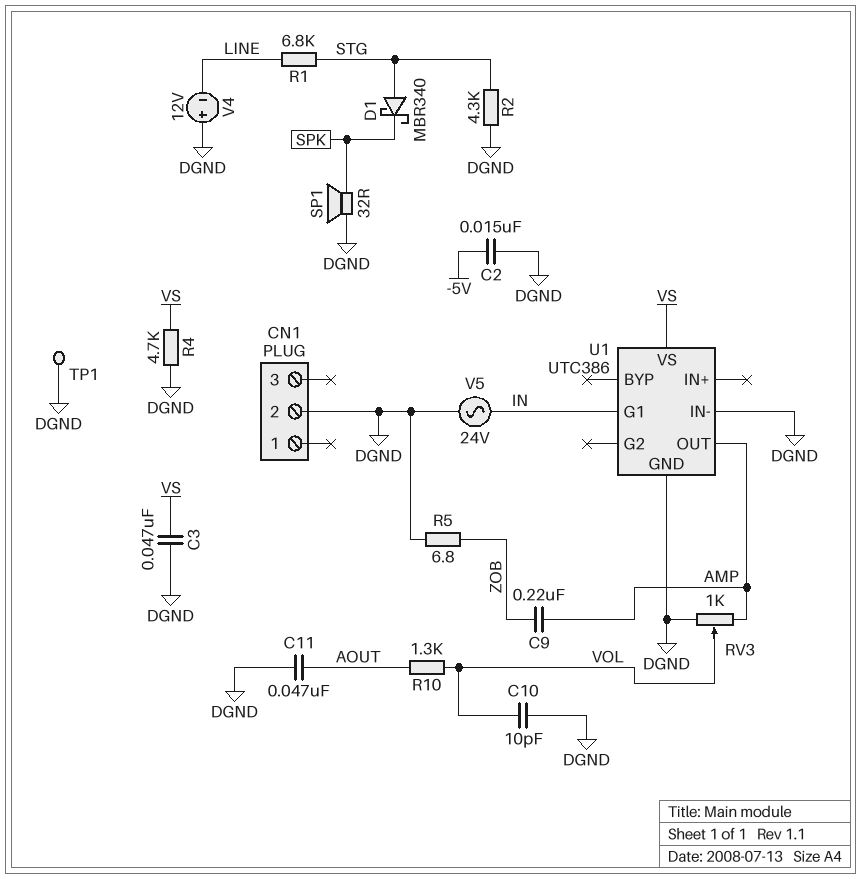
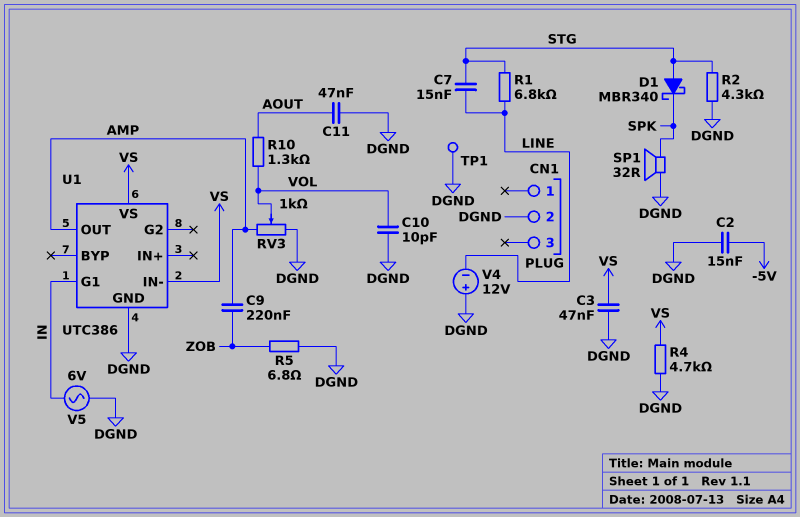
C7: none -> 15nF (LINE, STG)
U1 pin IN-: DGND -> VS
V5: AC 24V (DGND, IN) -> AC 6V (DGND, IN)

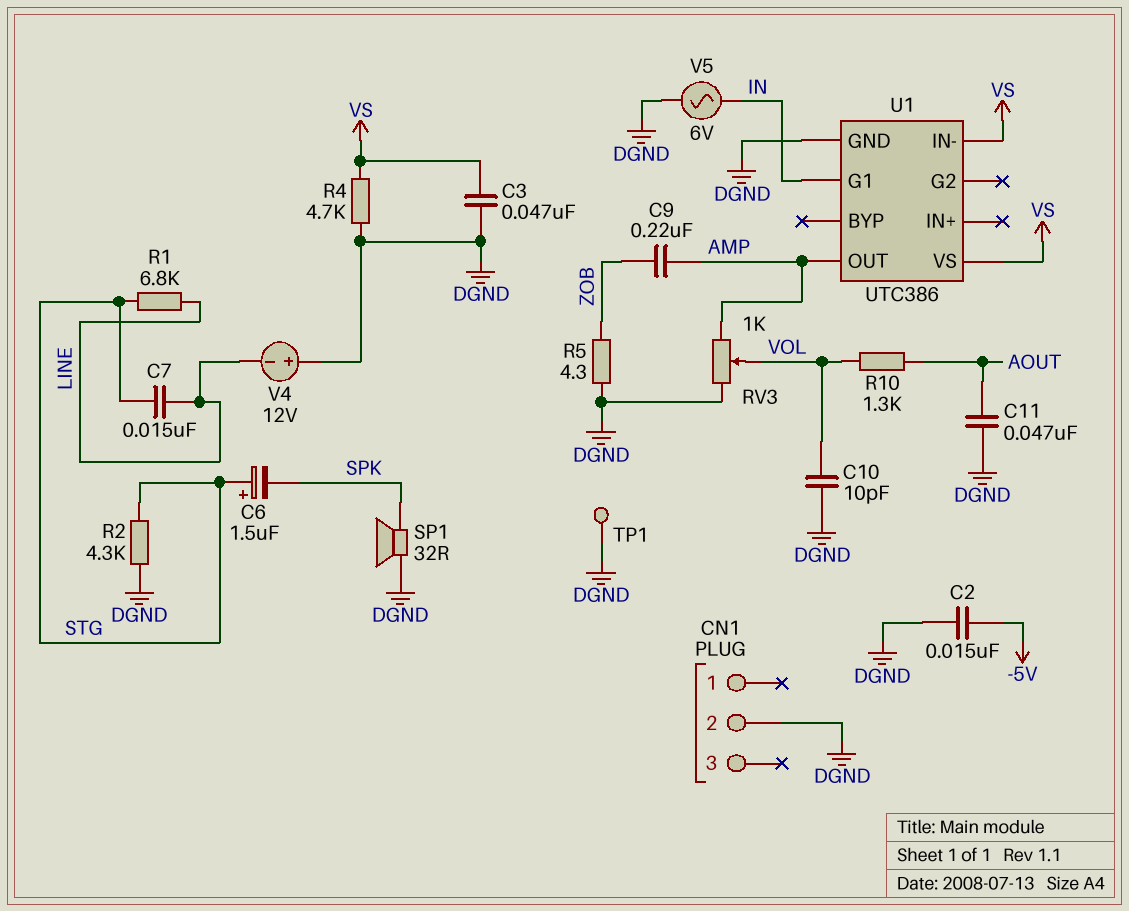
C6: none -> 1.5uF (plus STG, minus SPK)
D1: schottky MBR340 (A STG, K SPK) -> none
R5: 6.8 (DGND, ZOB) -> 4.3 (DGND, ZOB)

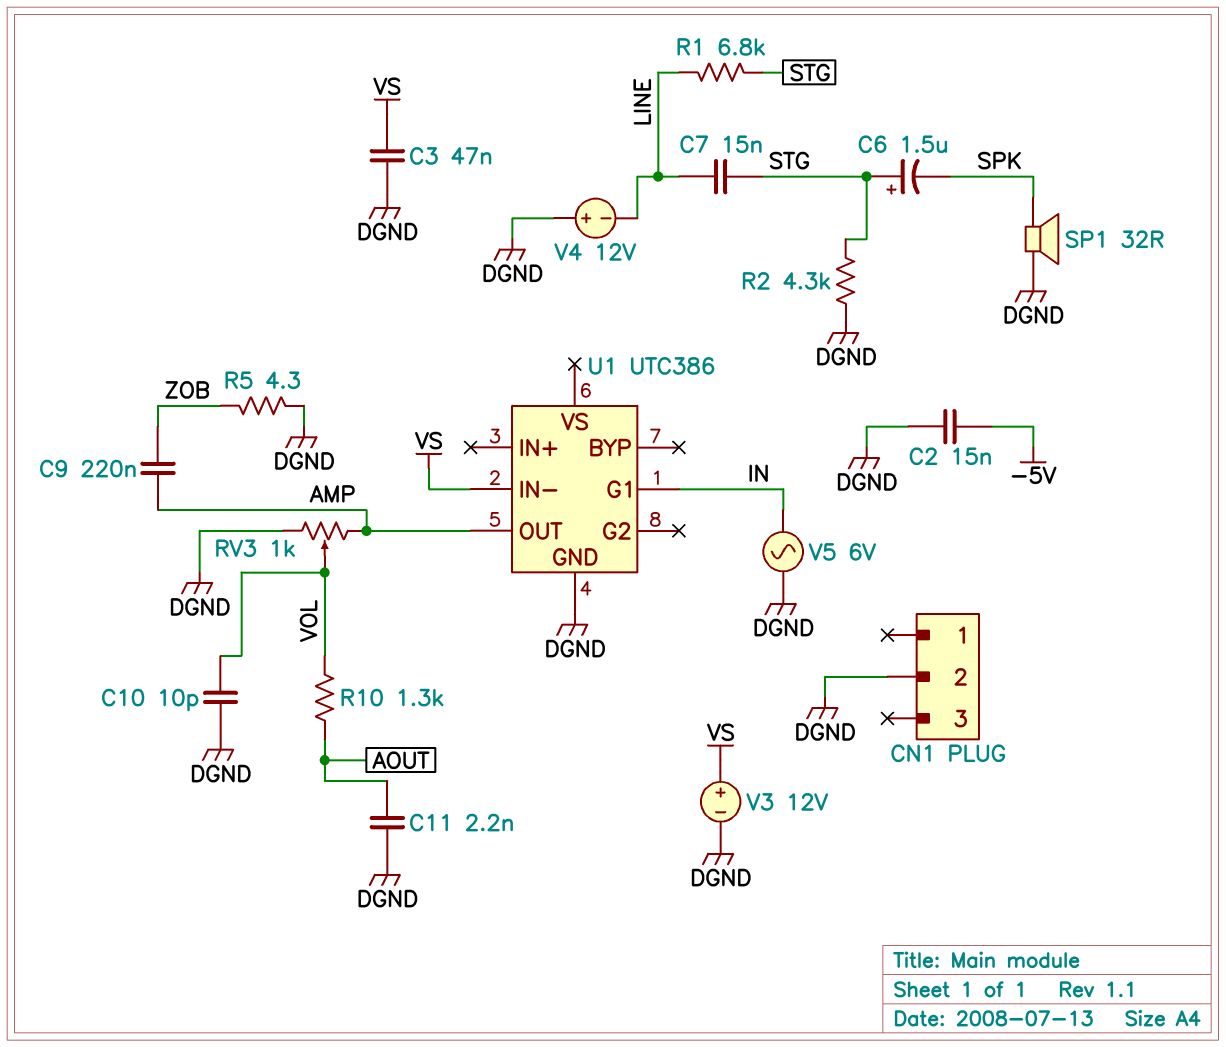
C11: 47nF (AOUT, DGND) -> 2.2nF (AOUT, DGND)
R4: 4.7k (DGND, VS) -> none
TP1: test point (DGND) -> none
U1 pin VS: VS -> none
V3: none -> 12V (plus VS, minus DGND)

